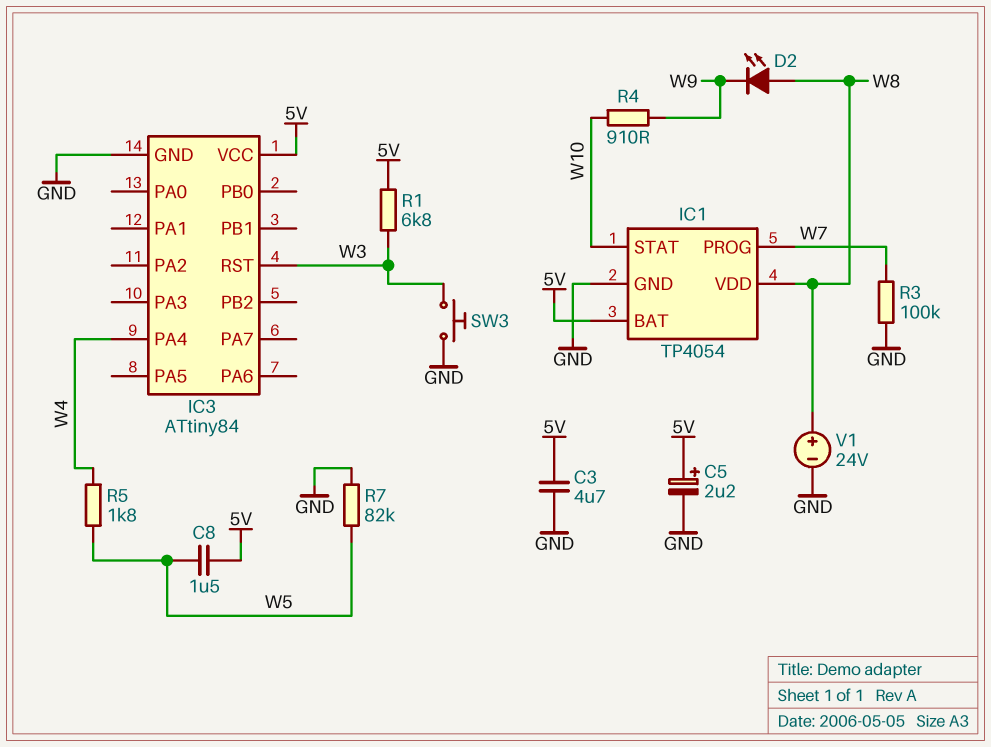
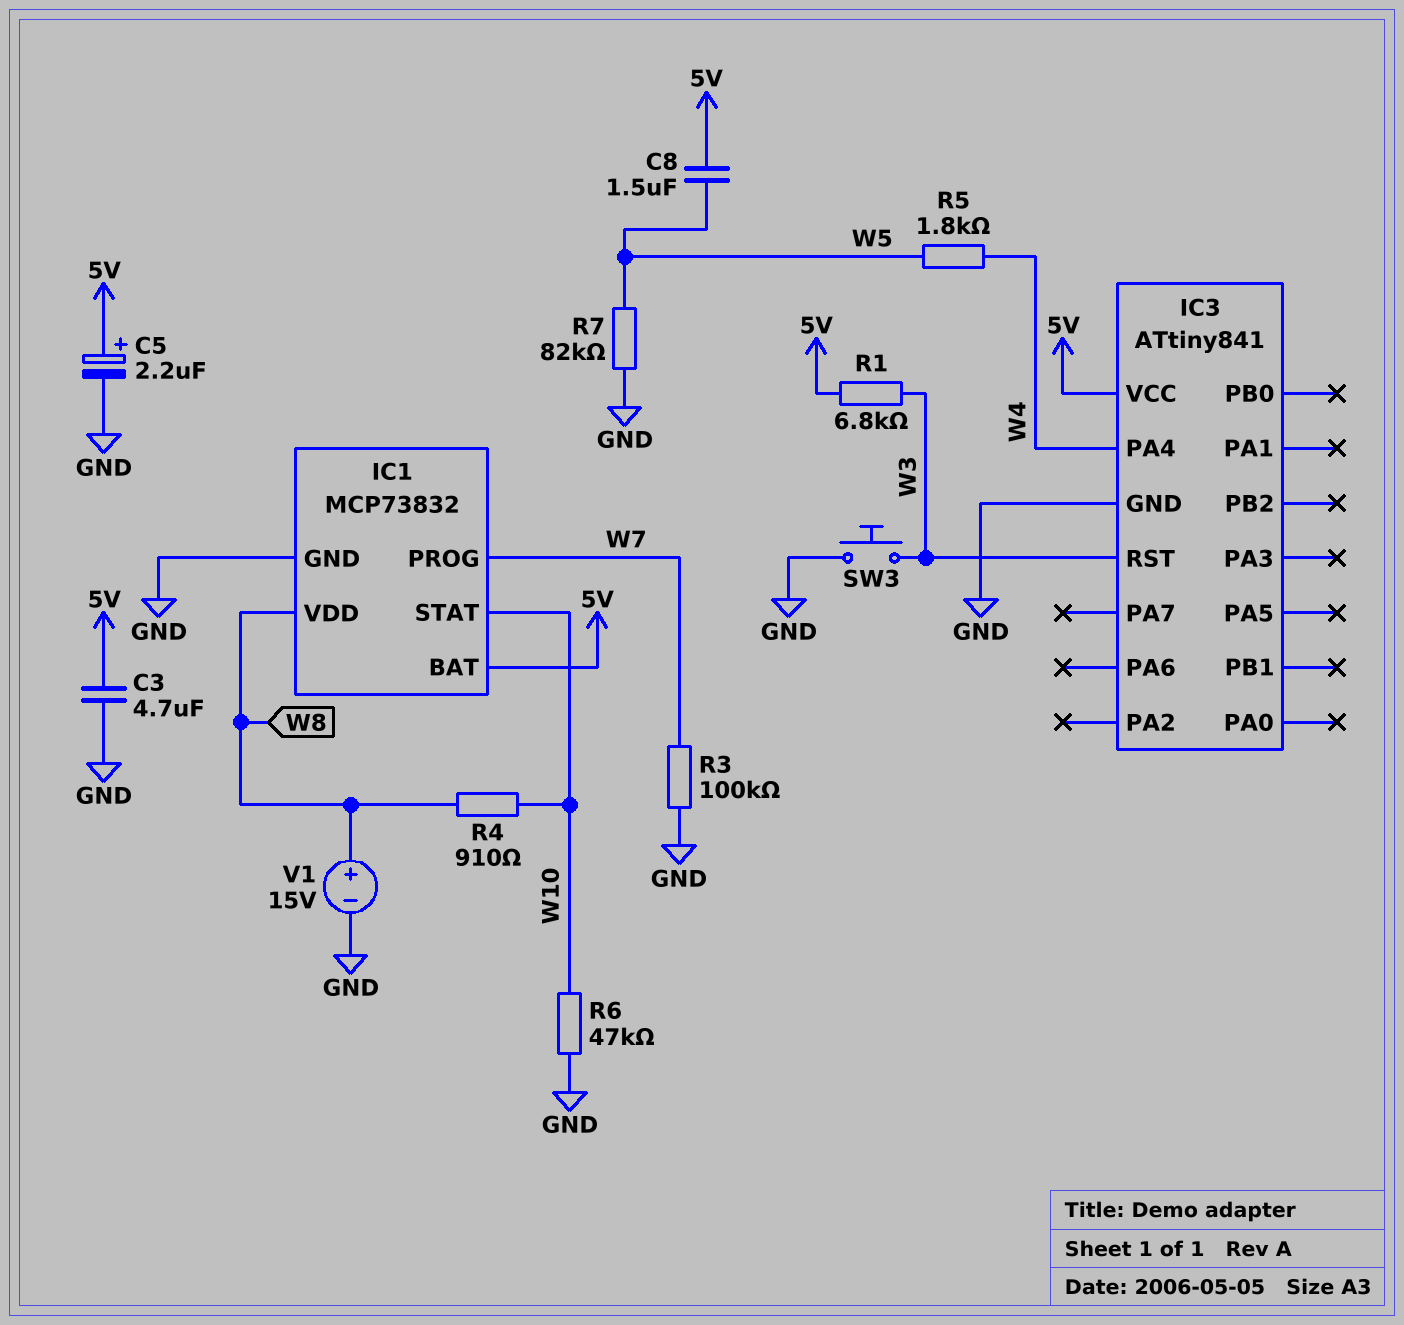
D2: LED (A W8, K W9) -> none
IC1: TP4054 -> MCP73832
IC3: ATtiny84 -> ATtiny841
R4: 910 (W9, W10) -> 910 (W8, W10)
R6: none -> 47k (GND, W10)
V1: 24V (plus W8, minus GND) -> 15V (plus W8, minus GND)

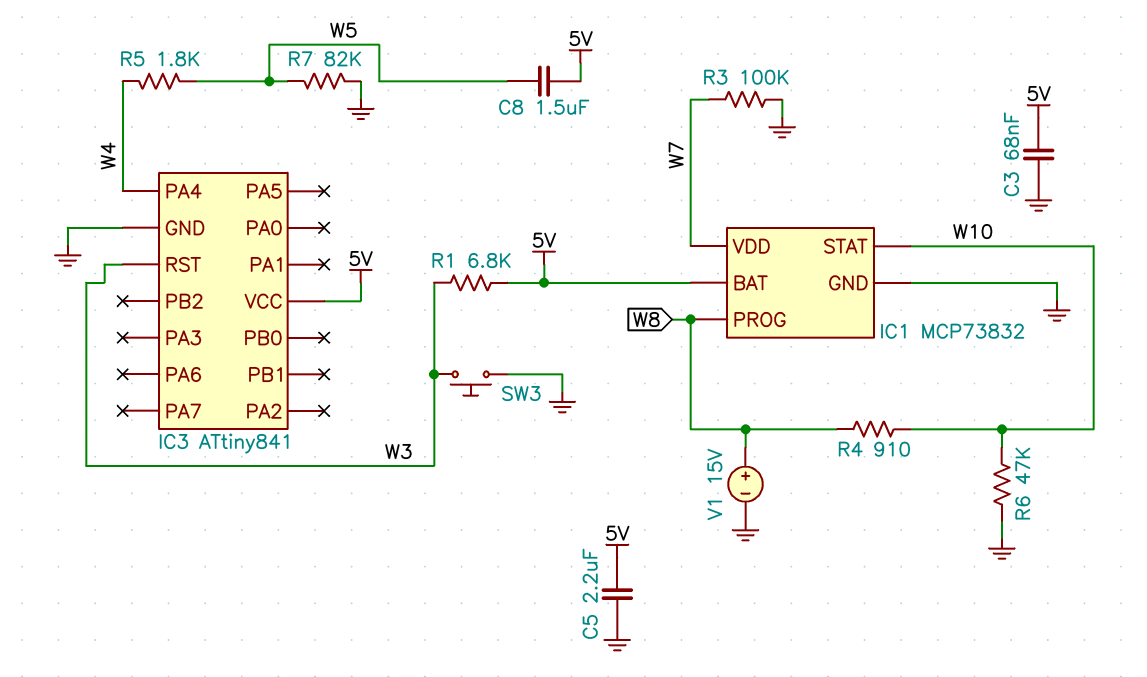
C3: 4.7uF (5V, GND) -> 68nF (5V, GND)
C5: 2.2uF (plus 5V, minus GND) -> 2.2uF (5V, GND)
IC1 pin PROG: W7 -> W8
IC1 pin VDD: W8 -> W7

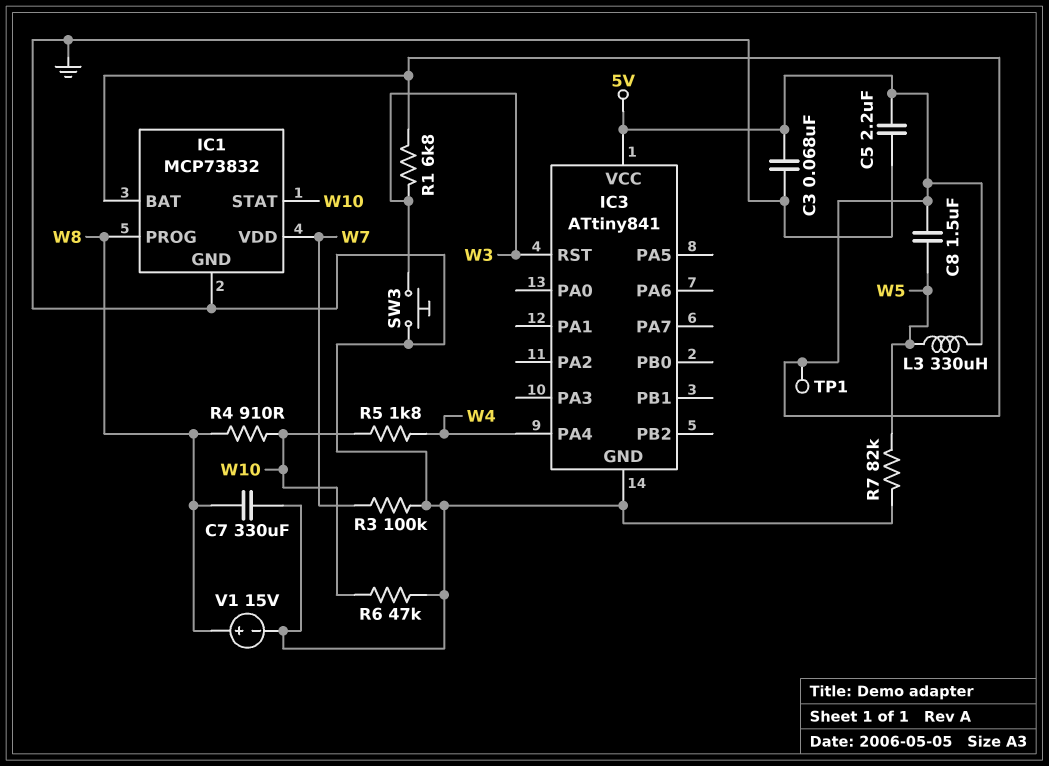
C7: none -> 330uF (GND, W8)
L3: none -> 330uH (5V, W5)
R5: 1.8k (W4, W5) -> 1.8k (W4, W10)
TP1: none -> test point (5V)

